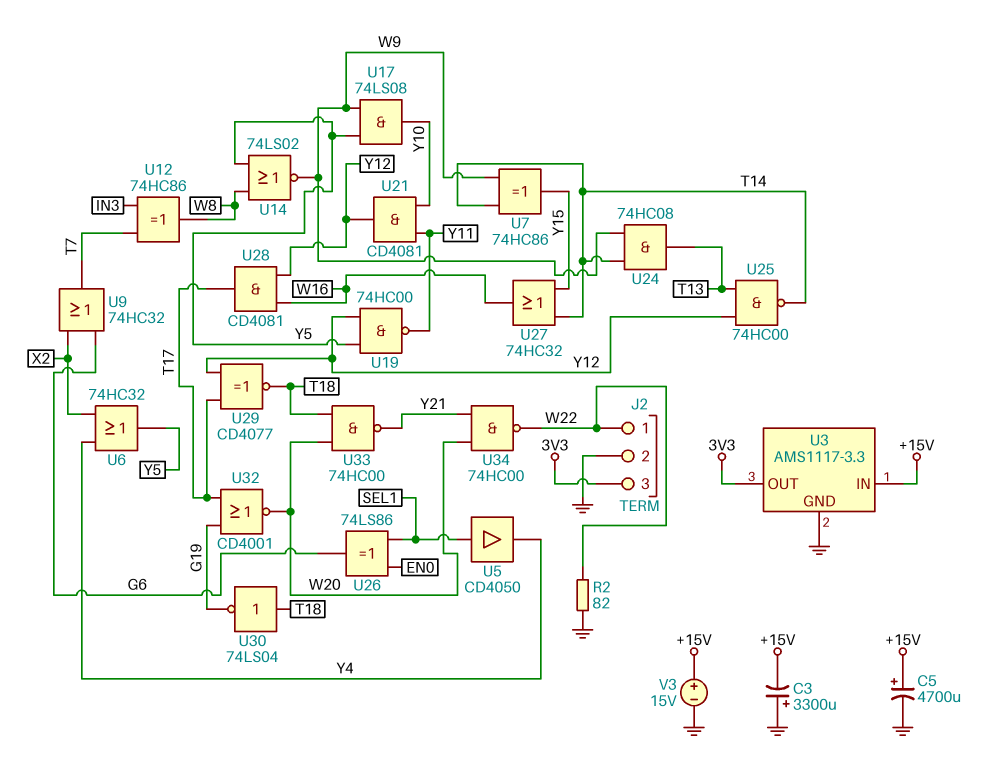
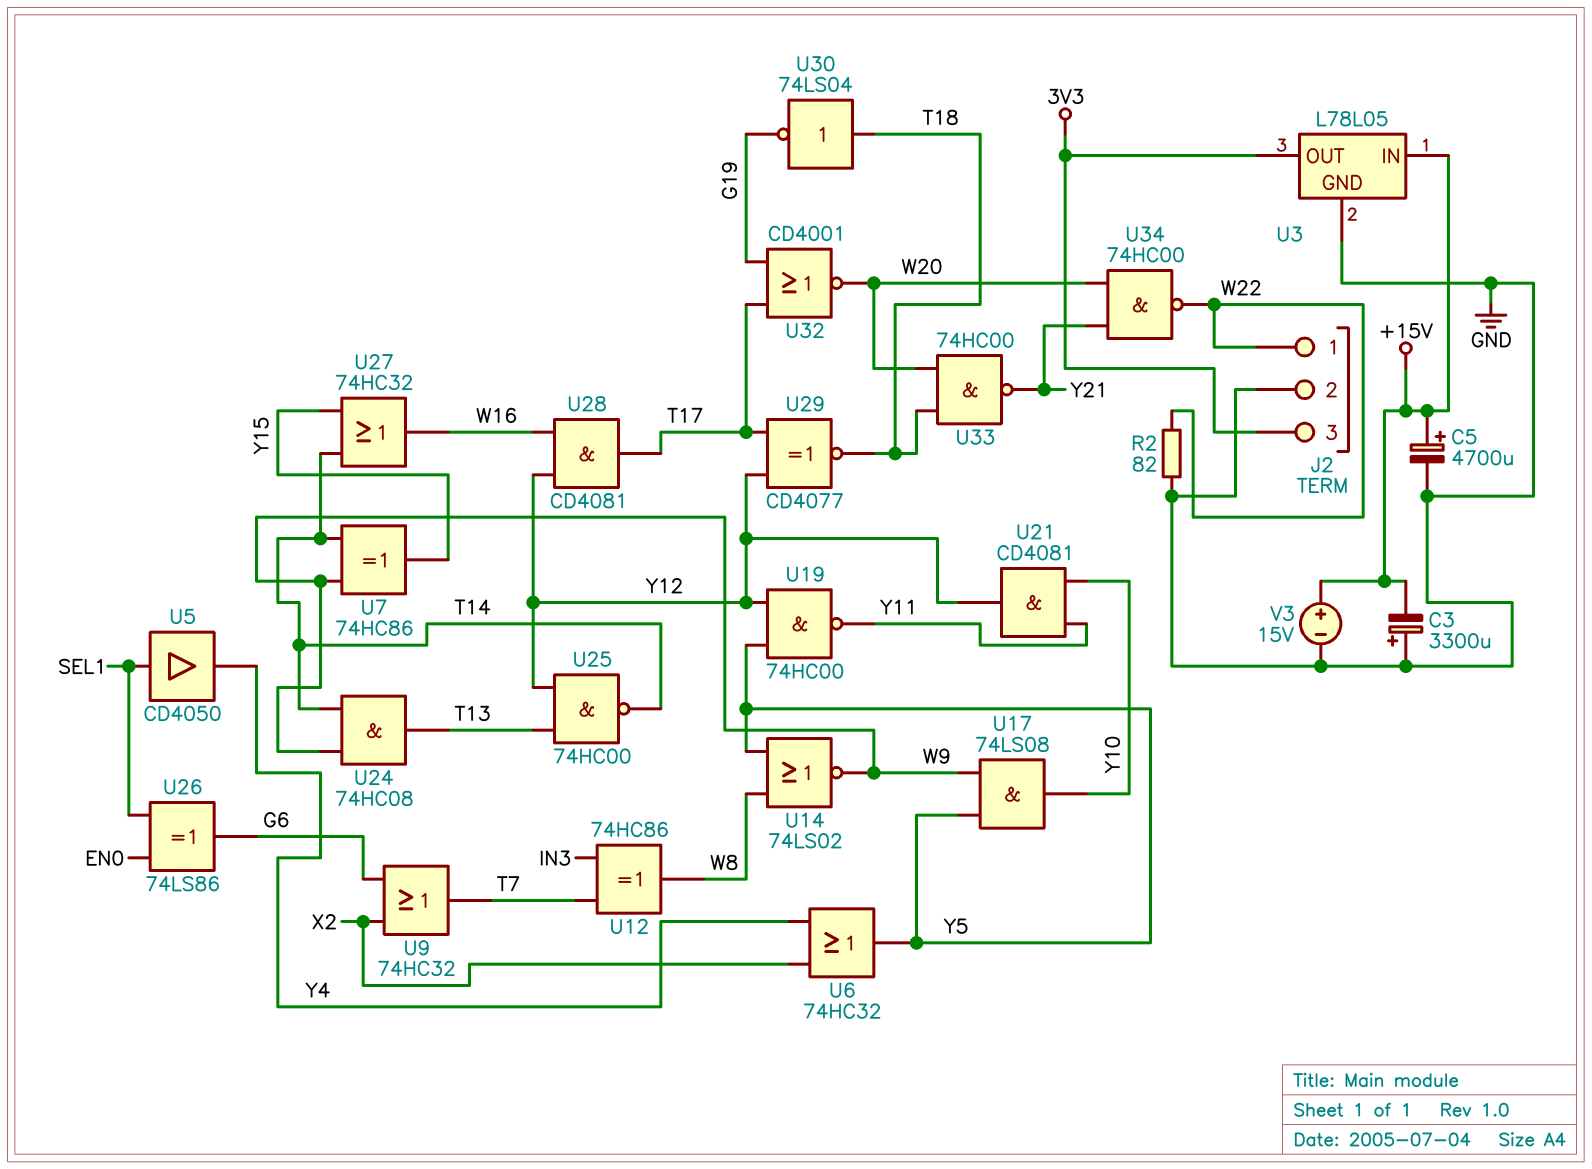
U3: AMS1117-3.3 -> L78L05

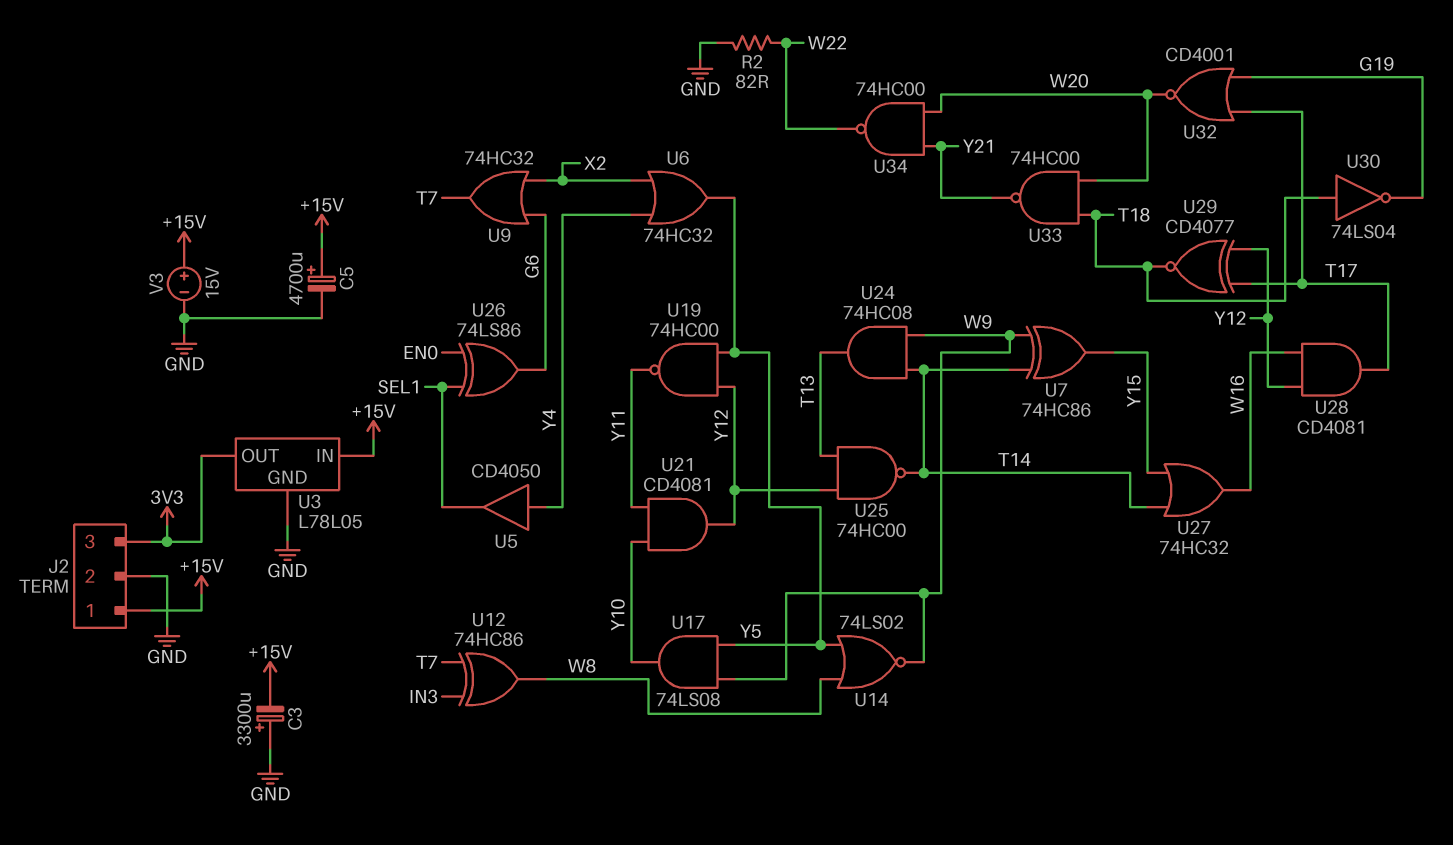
J2 pin 1: W22 -> +15V
U5: buffer CD4050 (in SEL1, out Y4) -> buffer CD4050 (in Y4, out SEL1)

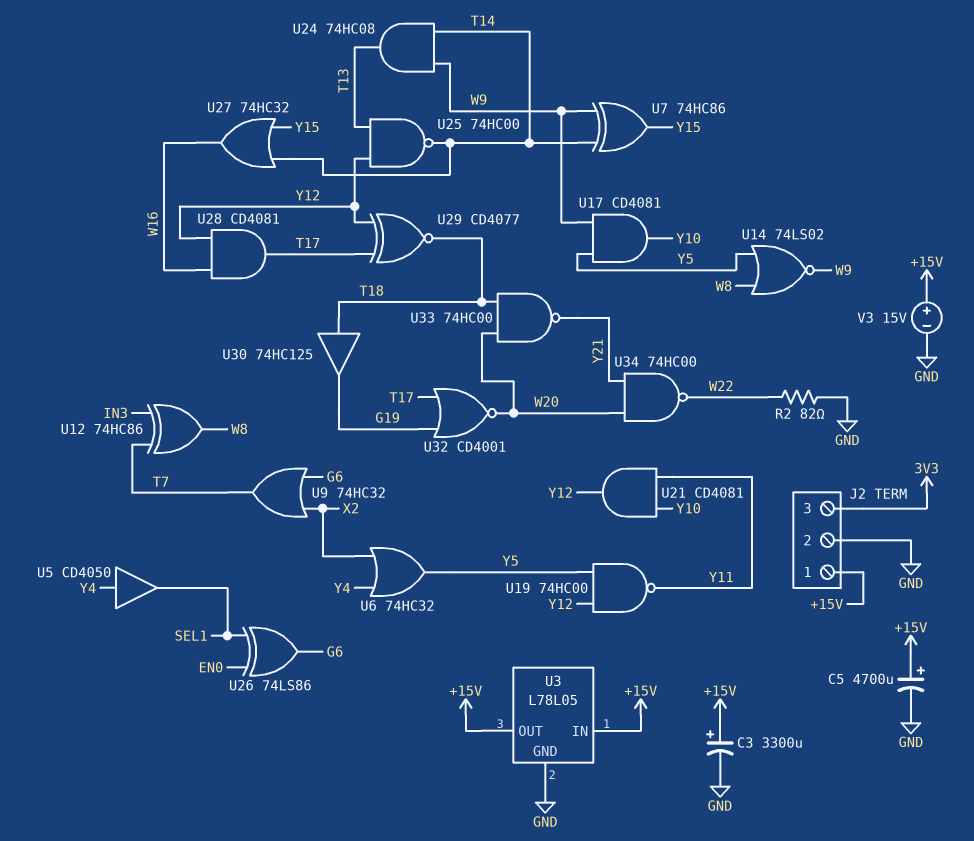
C3: 3300uF (plus GND, minus +15V) -> 3300uF (plus +15V, minus GND)
U3 pin OUT: 3V3 -> +15V
U17: AND 74LS08 (in W9, in Y5, out Y10) -> AND CD4081 (in W9, in Y5, out Y10)
U30: NOT 74LS04 (in T18, out G19) -> buffer 74HC125 (in T18, out G19)

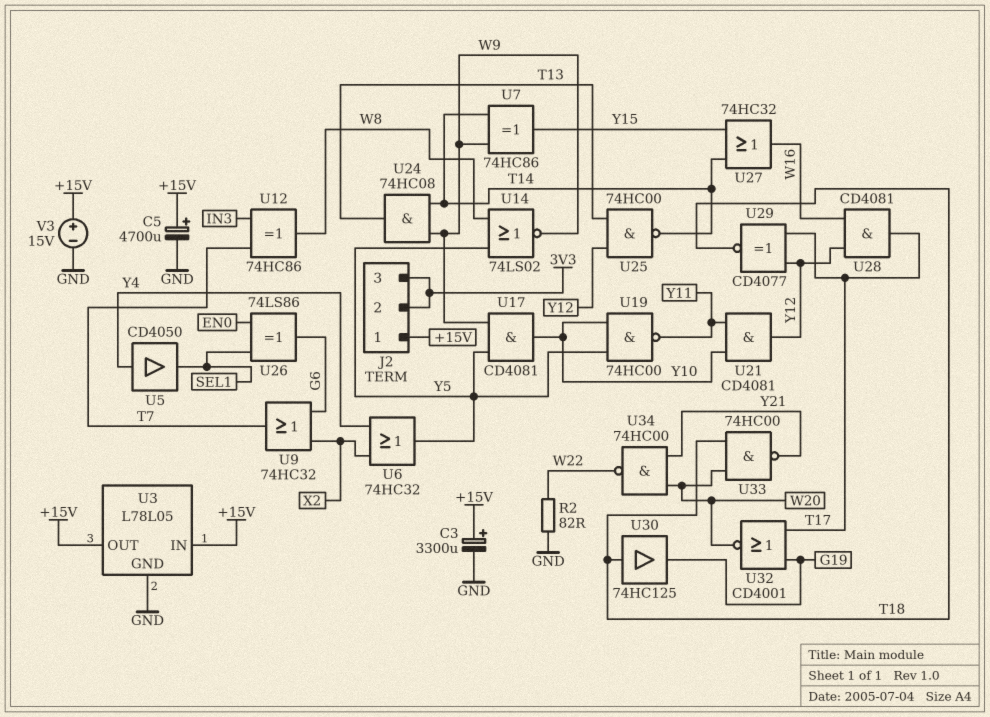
J2 pin 2: GND -> 3V3
U19: NAND 74HC00 (in Y5, in Y12, out Y11) -> NAND 74HC00 (in Y5, in Y10, out Y11)

